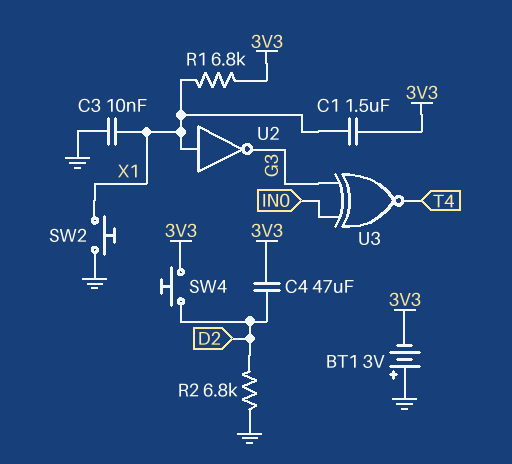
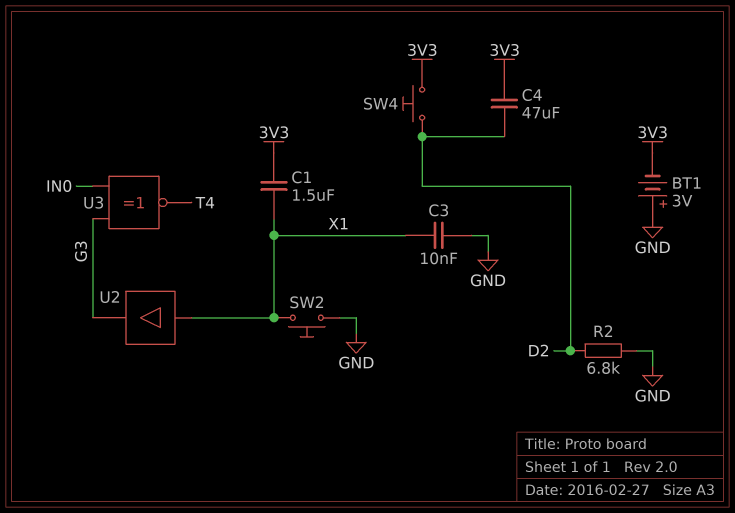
R1: 6.8k (3V3, X1) -> none
U2: NOT (in X1, out G3) -> buffer (in X1, out G3)

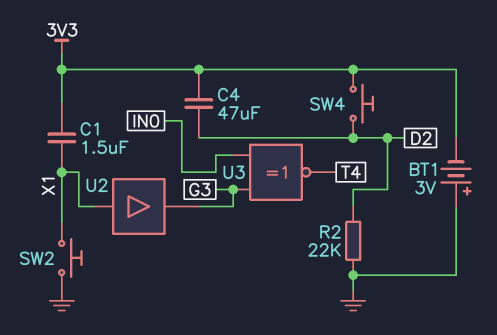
C3: 10nF (GND, X1) -> none
R2: 6.8k (D2, GND) -> 22k (D2, GND)

